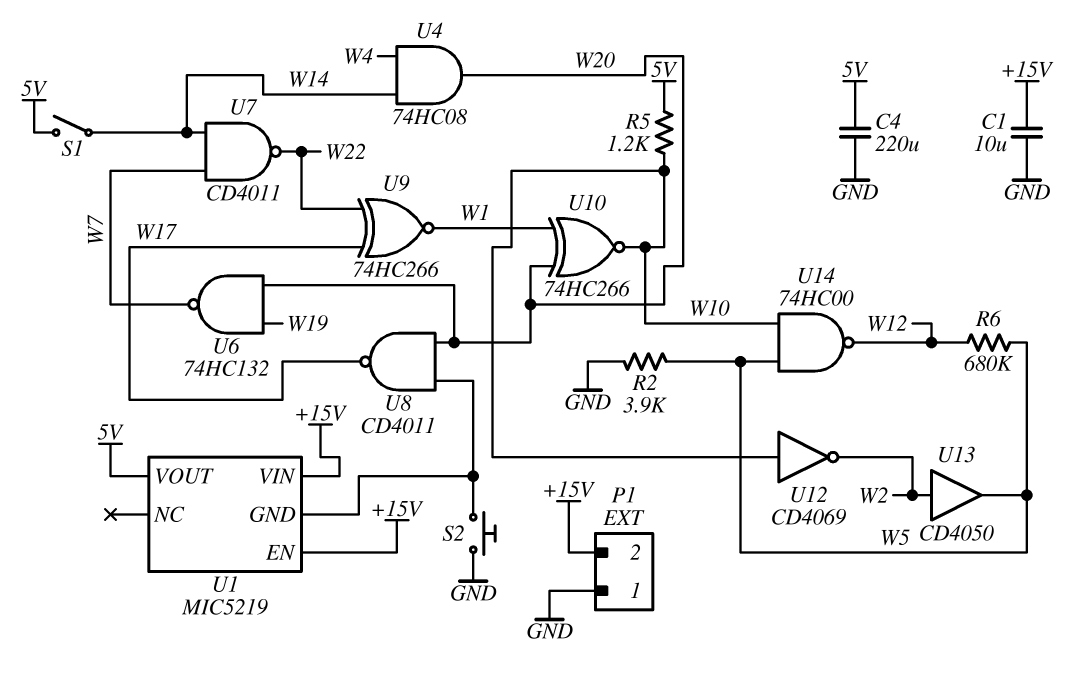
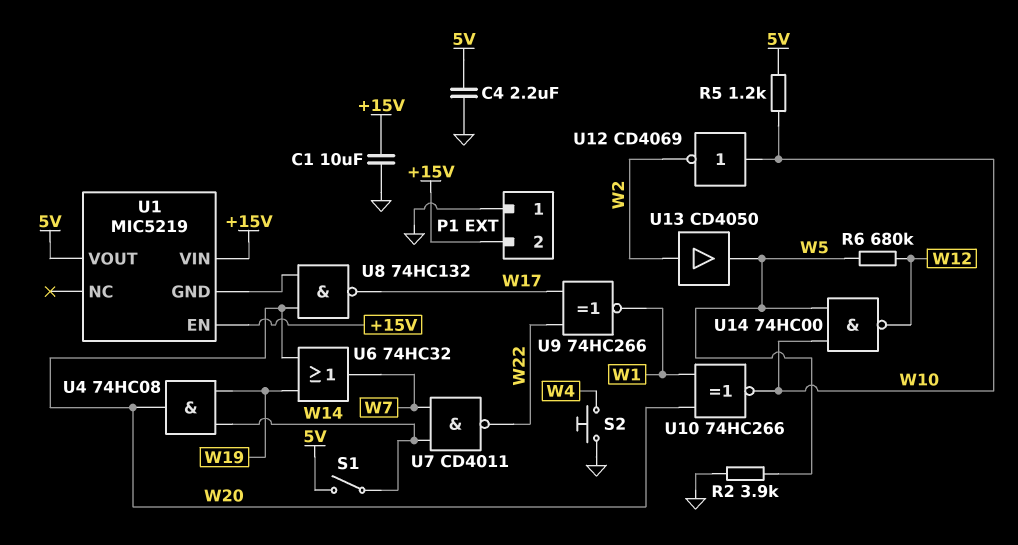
C4: 220uF (5V, GND) -> 2.2uF (5V, GND)
S2: button (GND, U1/GND) -> button (GND, W4)
U4: AND 74HC08 (in W4, in W14, out W20) -> AND 74HC08 (in W14, in W19, out W20)
U6: NAND 74HC132 (in W19, in W20, out W7) -> OR 74HC32 (in W19, in W20, out W7)
U8: NAND CD4011 (in U1/GND, in W20, out W17) -> NAND 74HC132 (in U1/GND, in W20, out W17)

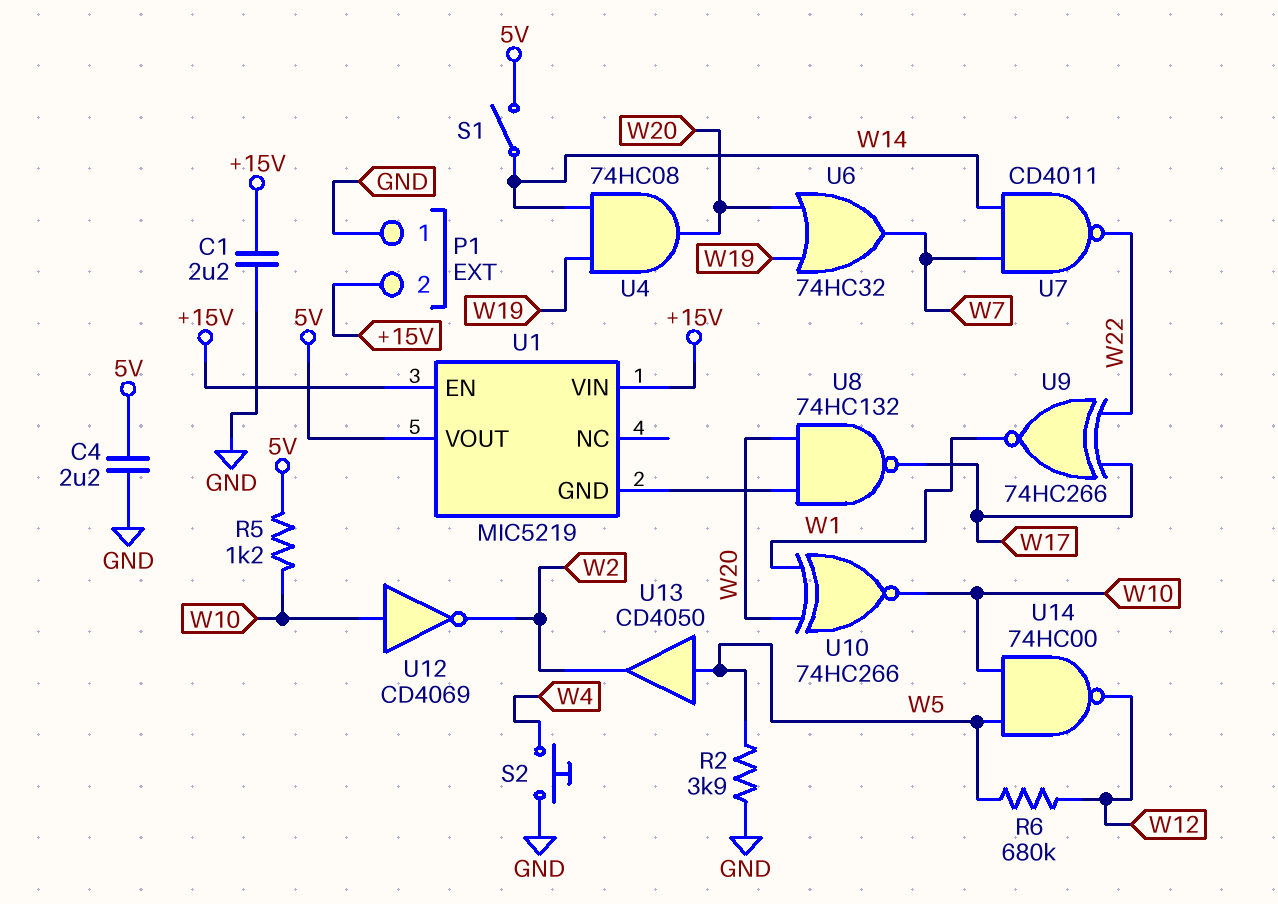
C1: 10uF (+15V, GND) -> 2.2uF (+15V, GND)
U13: buffer CD4050 (in W2, out W5) -> buffer CD4050 (in W5, out W2)

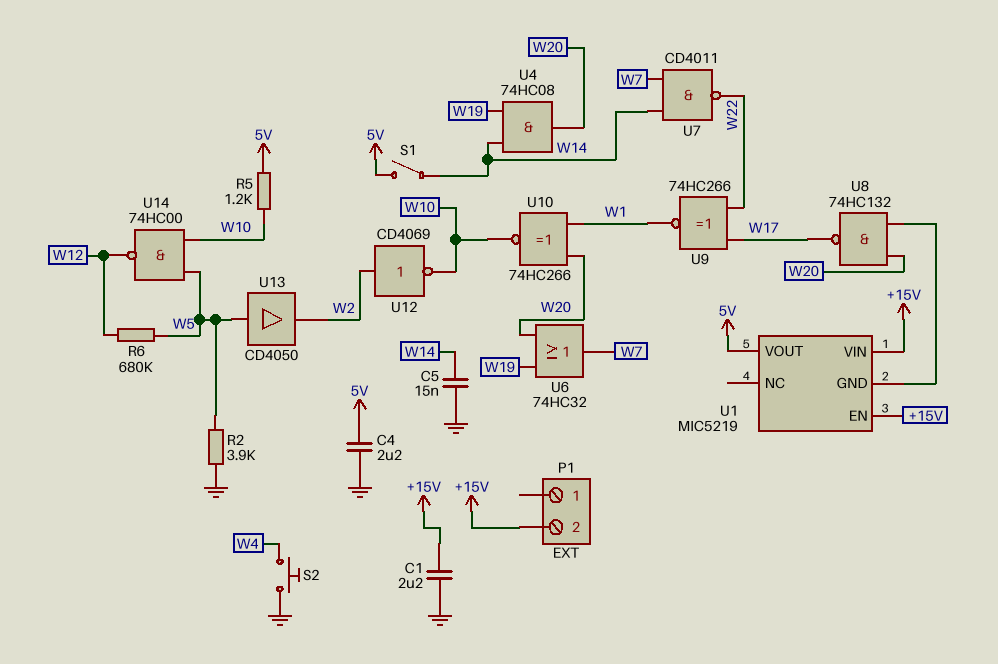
C5: none -> 15nF (GND, W14)
P1 pin 1: GND -> none
U12: NOT CD4069 (in W10, out W2) -> NOT CD4069 (in W2, out W10)

